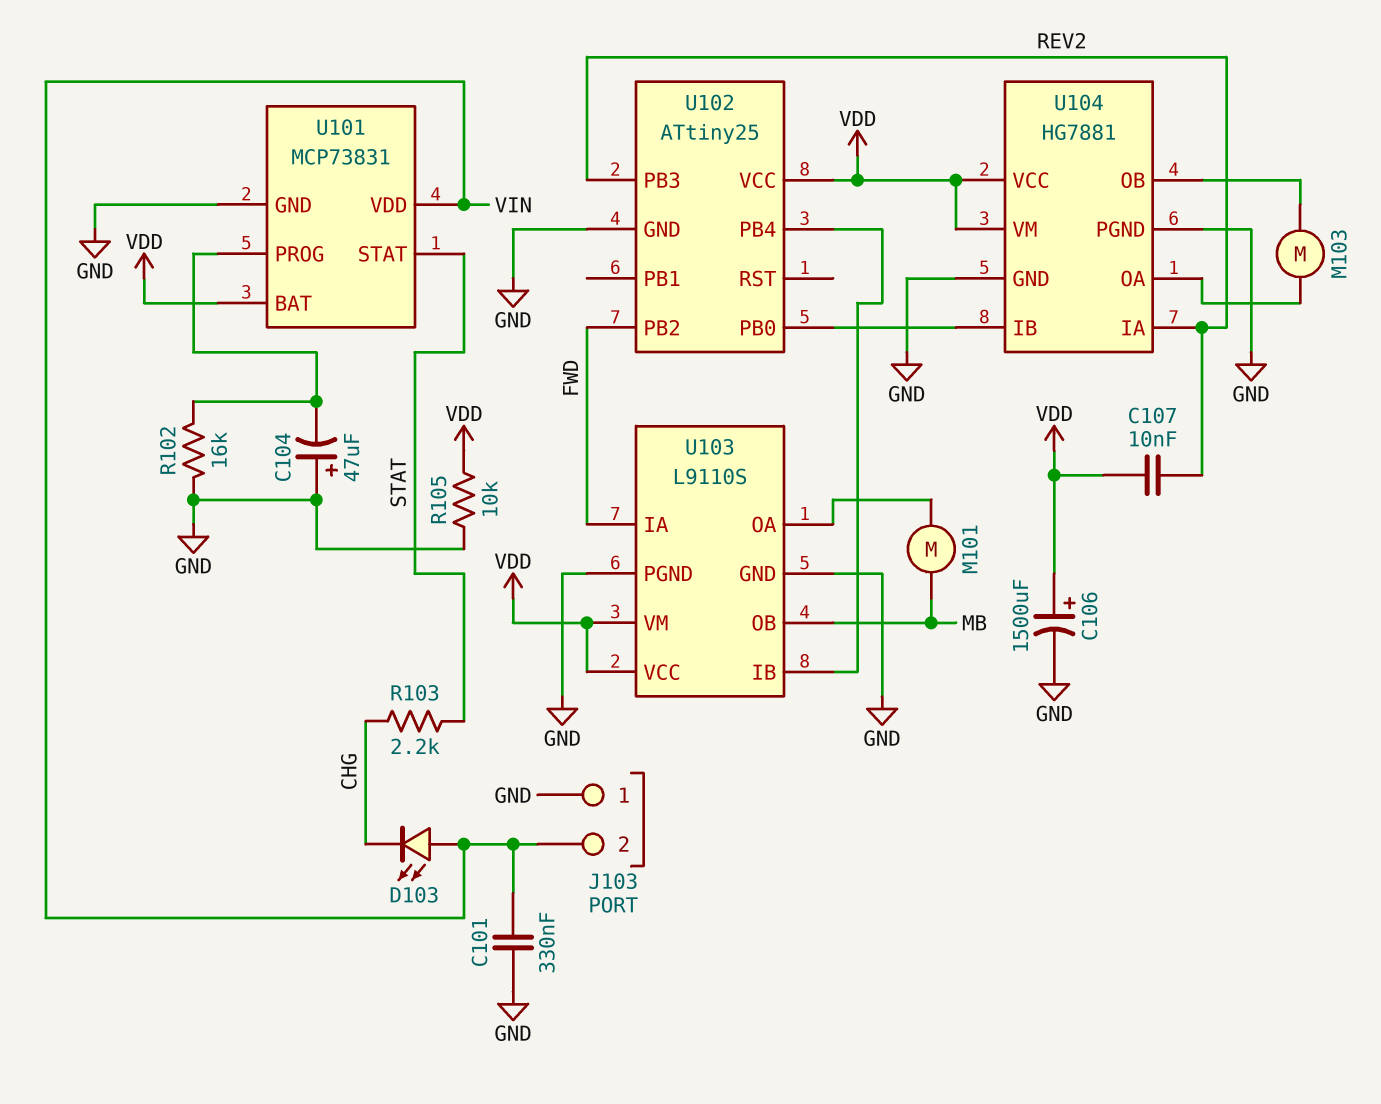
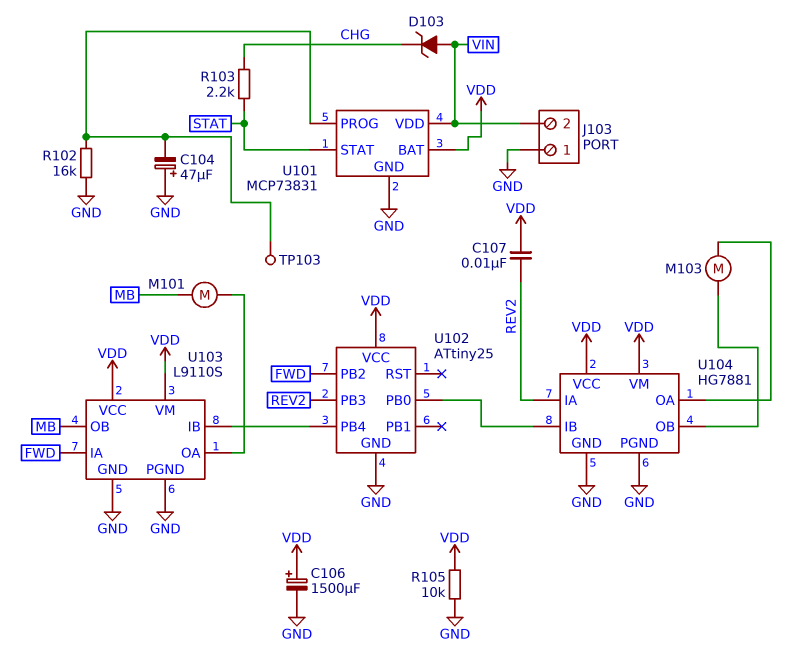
C101: 330nF (GND, VIN) -> none
D103: LED (A VIN, K CHG) -> zener (A VIN, K CHG)
TP103: none -> test point (U101/PROG)

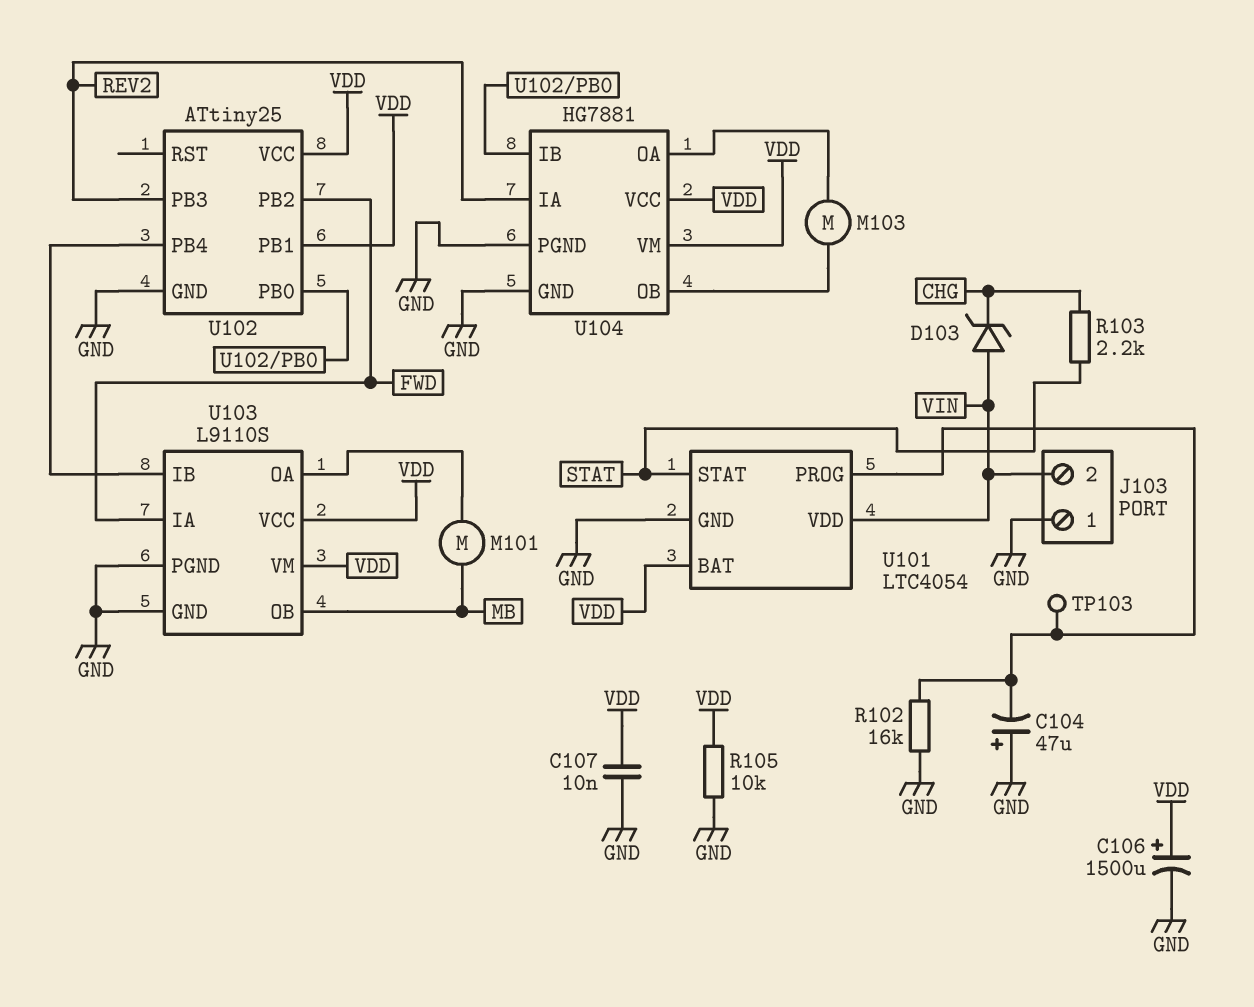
C107: 10nF (REV2, VDD) -> 10nF (GND, VDD)
U101: MCP73831 -> LTC4054
U102 pin PB1: none -> VDD

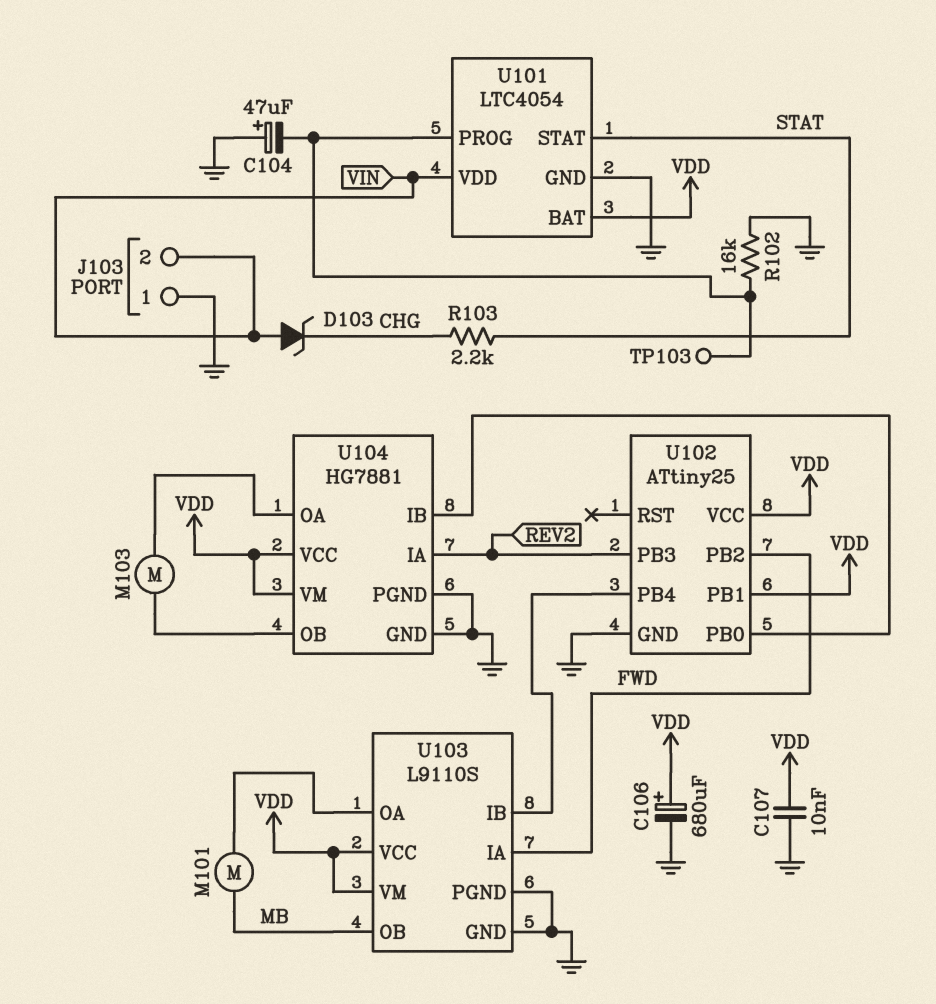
C106: 1500uF (plus VDD, minus GND) -> 680uF (plus VDD, minus GND)
R105: 10k (GND, VDD) -> none

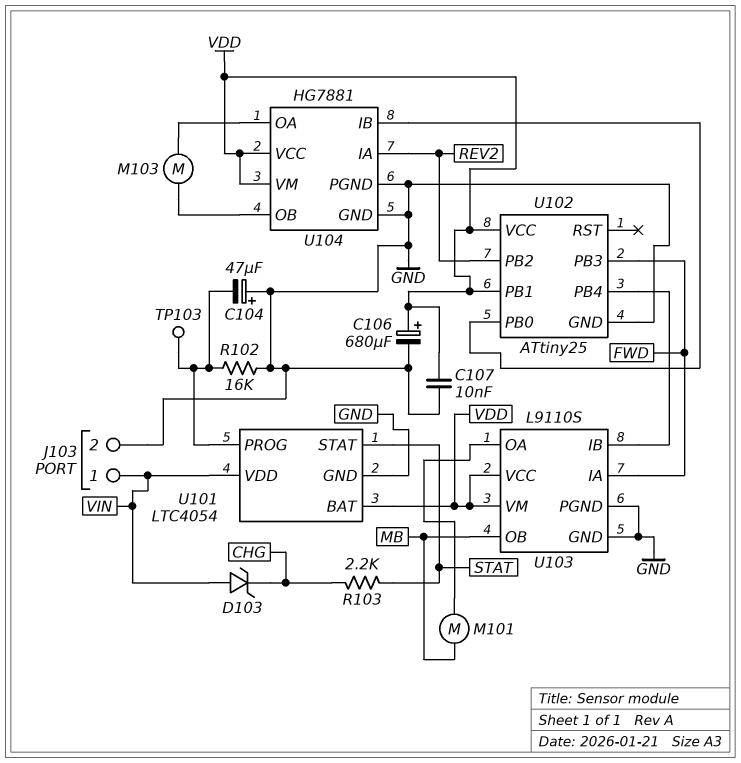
J103 pin 1: GND -> VIN
J103 pin 2: VIN -> GND
U102 pin PB2: FWD -> REV2
U102 pin PB3: REV2 -> FWD

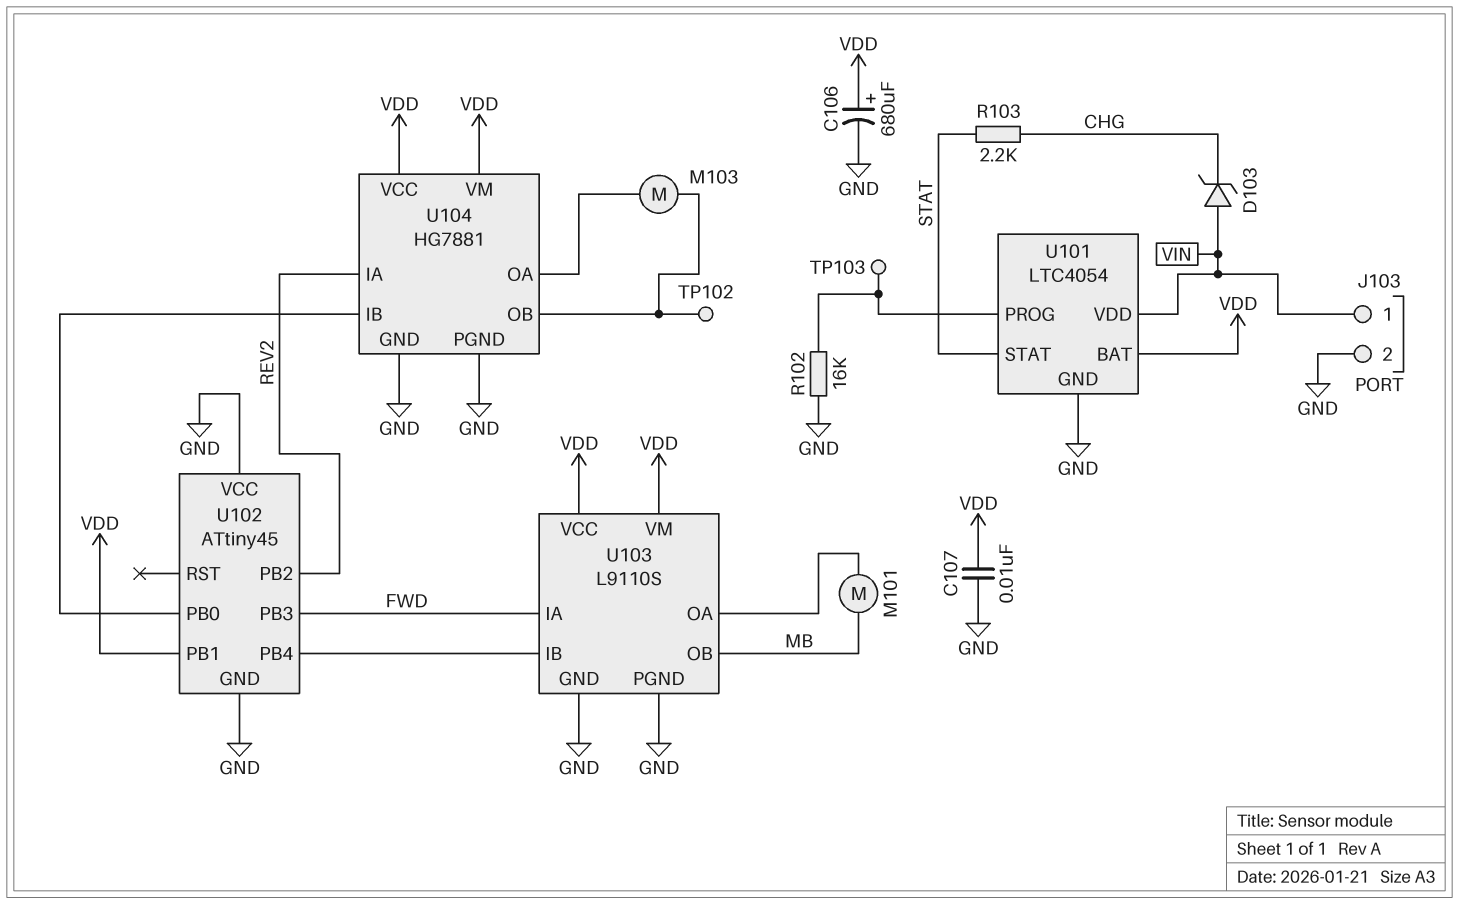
C104: 47uF (plus GND, minus U101/PROG) -> none
TP102: none -> test point (U104/OB)
U102: ATtiny25 -> ATtiny45
U102 pin VCC: VDD -> GND

